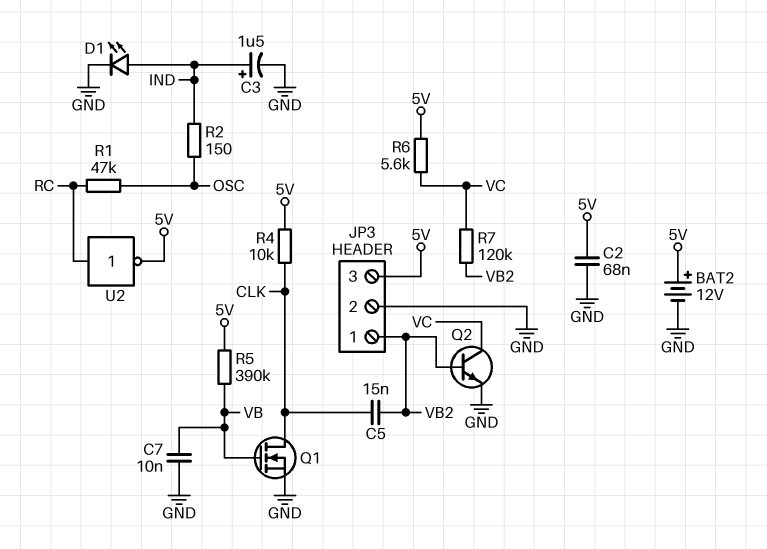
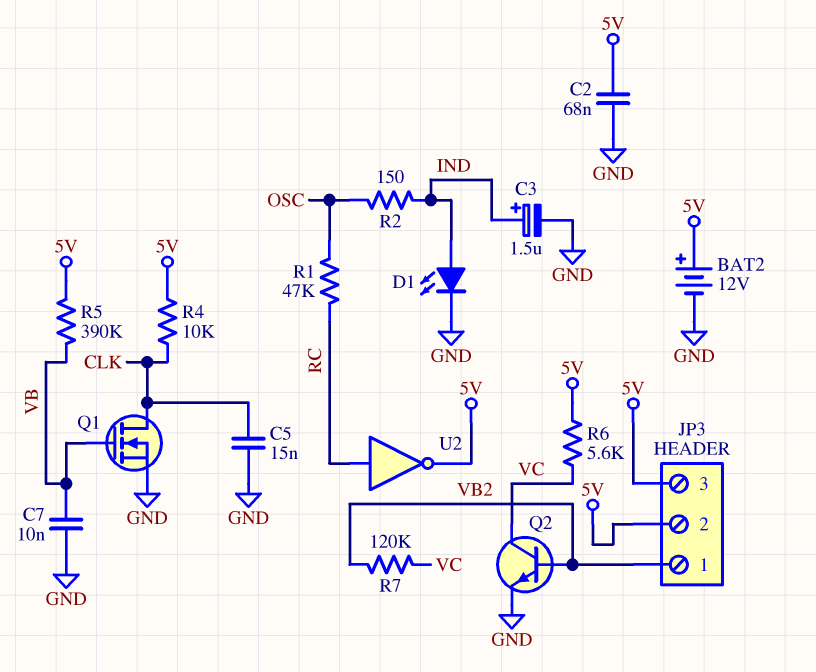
C5: 15nF (CLK, VB2) -> 15nF (CLK, GND)
JP3 pin 2: GND -> 5V

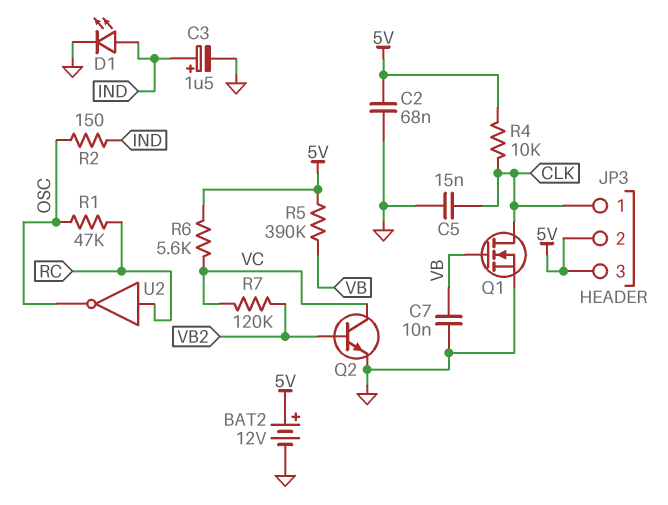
JP3 pin 1: VB2 -> CLK
U2: NOT (in RC, out 5V) -> NOT (in RC, out OSC)

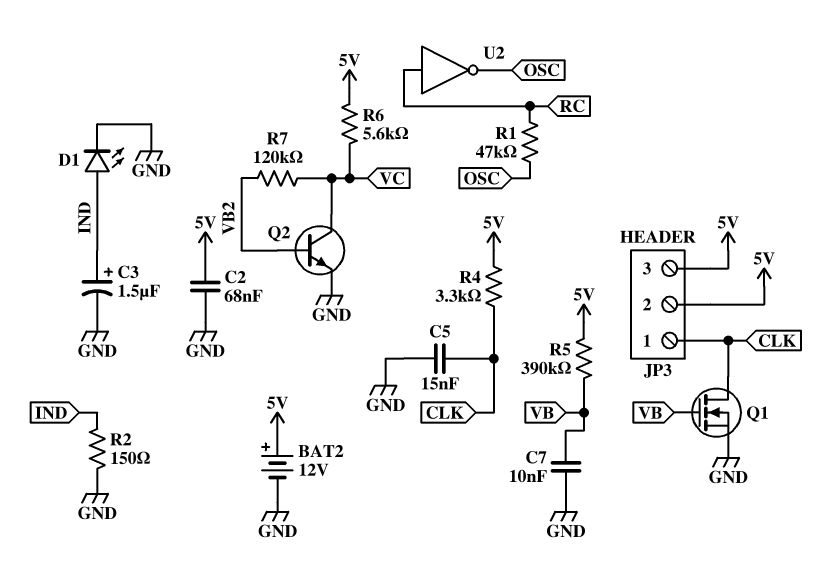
R2: 150 (IND, OSC) -> 150 (GND, IND)
R4: 10k (5V, CLK) -> 3.3k (5V, CLK)

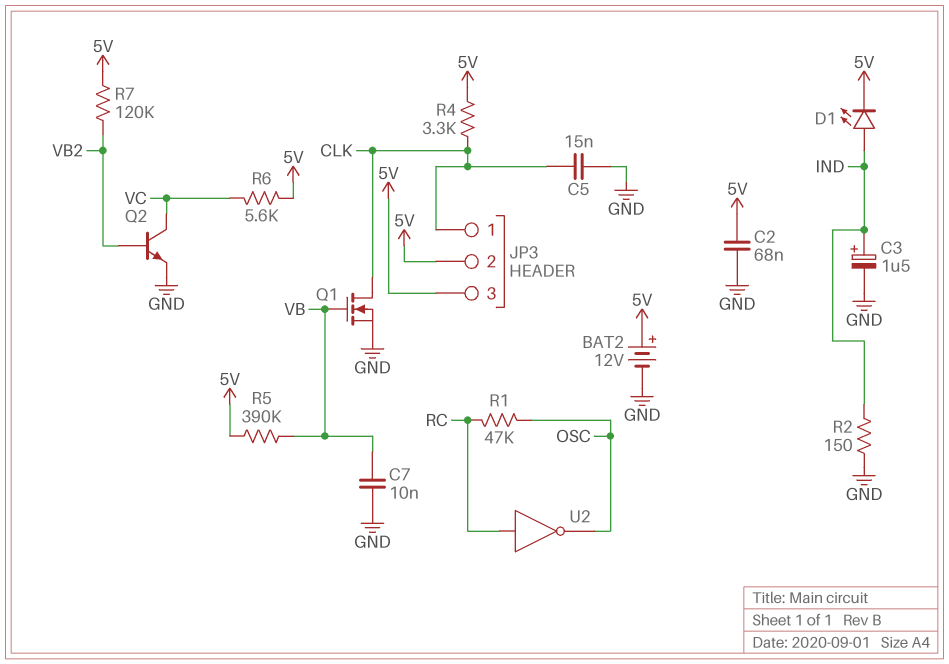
D1: LED (A IND, K GND) -> LED (A IND, K 5V)
R7: 120k (VB2, VC) -> 120k (5V, VB2)

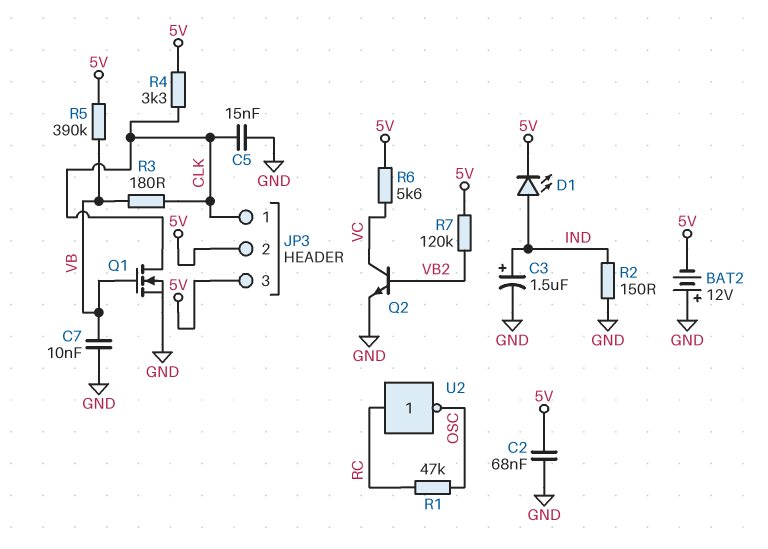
BAT2: 12V (plus 5V, minus GND) -> 12V (plus GND, minus 5V)
R3: none -> 180 (CLK, VB)

